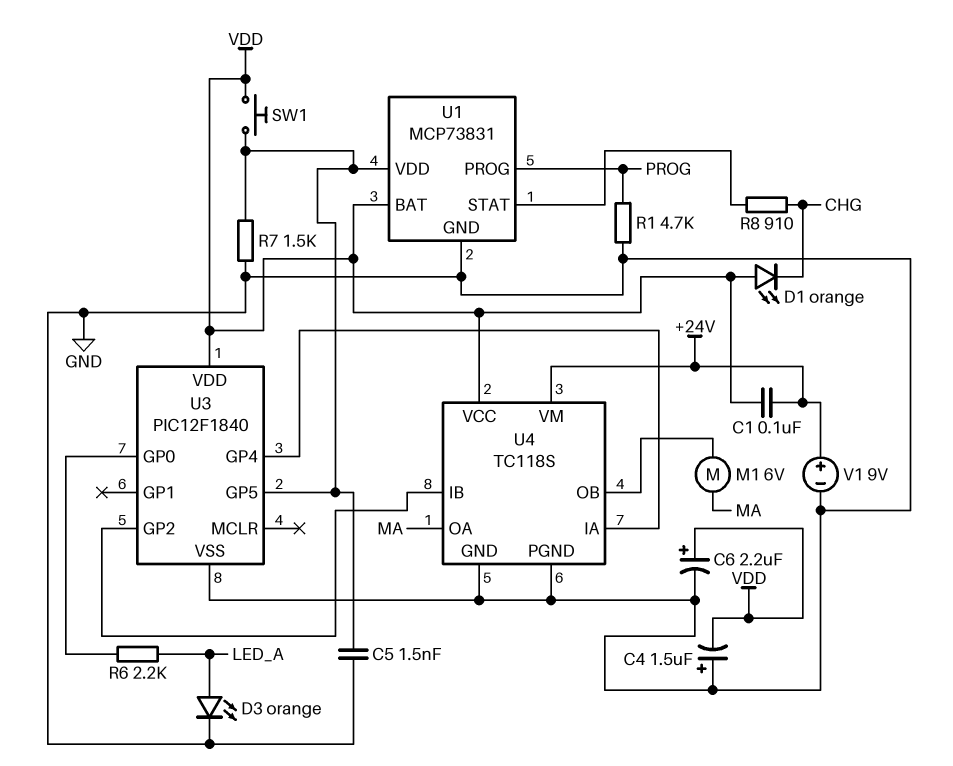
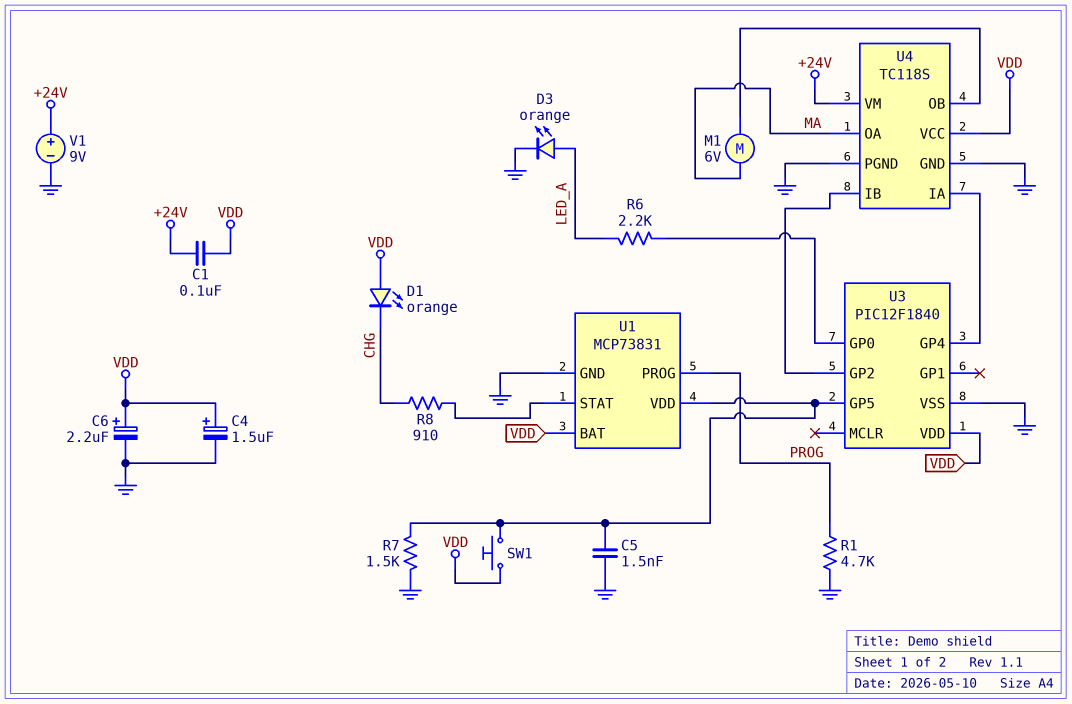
C4: 1.5uF (plus GND, minus VDD) -> 1.5uF (plus VDD, minus GND)

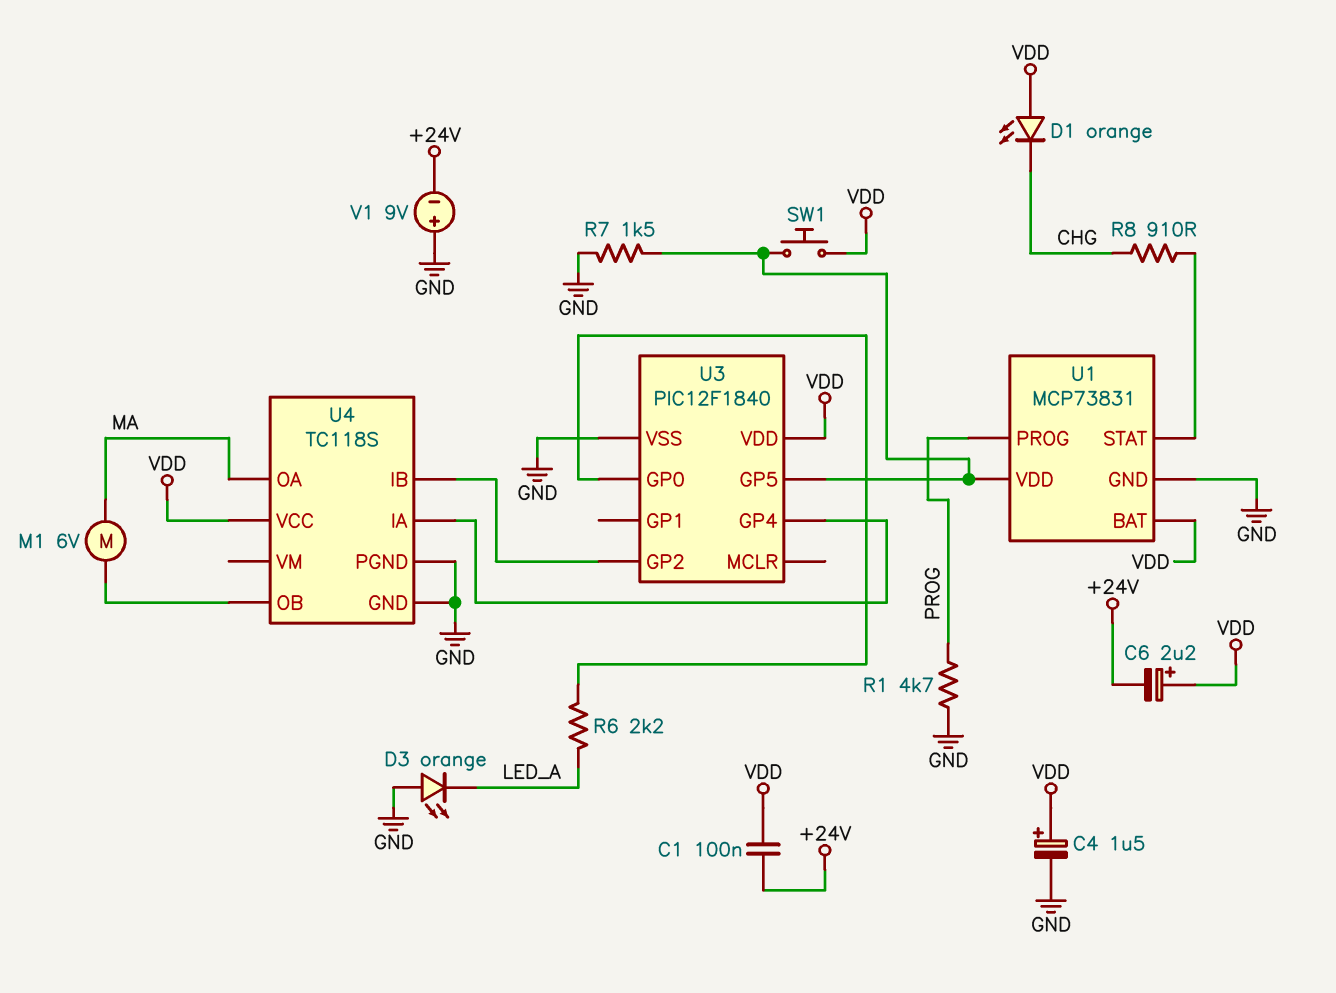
C5: 1.5nF (GND, U1/VDD) -> none
C6: 2.2uF (plus VDD, minus GND) -> 2.2uF (plus VDD, minus +24V)
D3: LED orange (A LED_A, K GND) -> LED orange (A GND, K LED_A)
U4 pin VM: +24V -> none
V1: 9V (plus +24V, minus GND) -> 9V (plus GND, minus +24V)

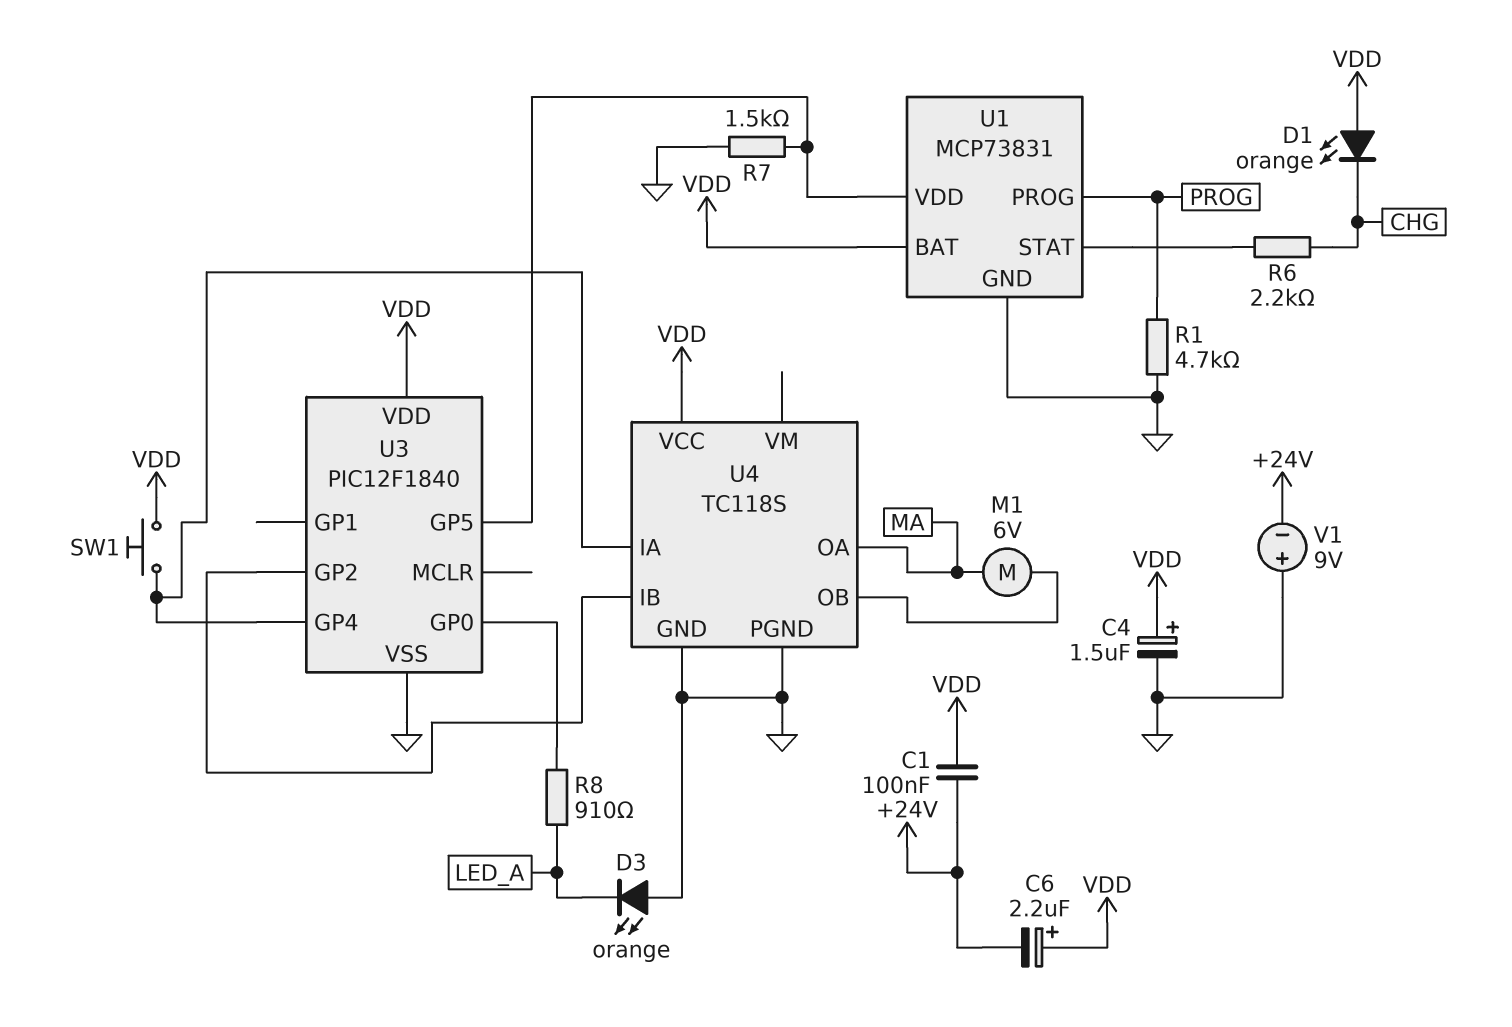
R6: 2.2k (LED_A, U3/GP0) -> 2.2k (CHG, U1/STAT)
R8: 910 (CHG, U1/STAT) -> 910 (LED_A, U3/GP0)
SW1: button (U1/VDD, VDD) -> button (U3/GP4, VDD)

